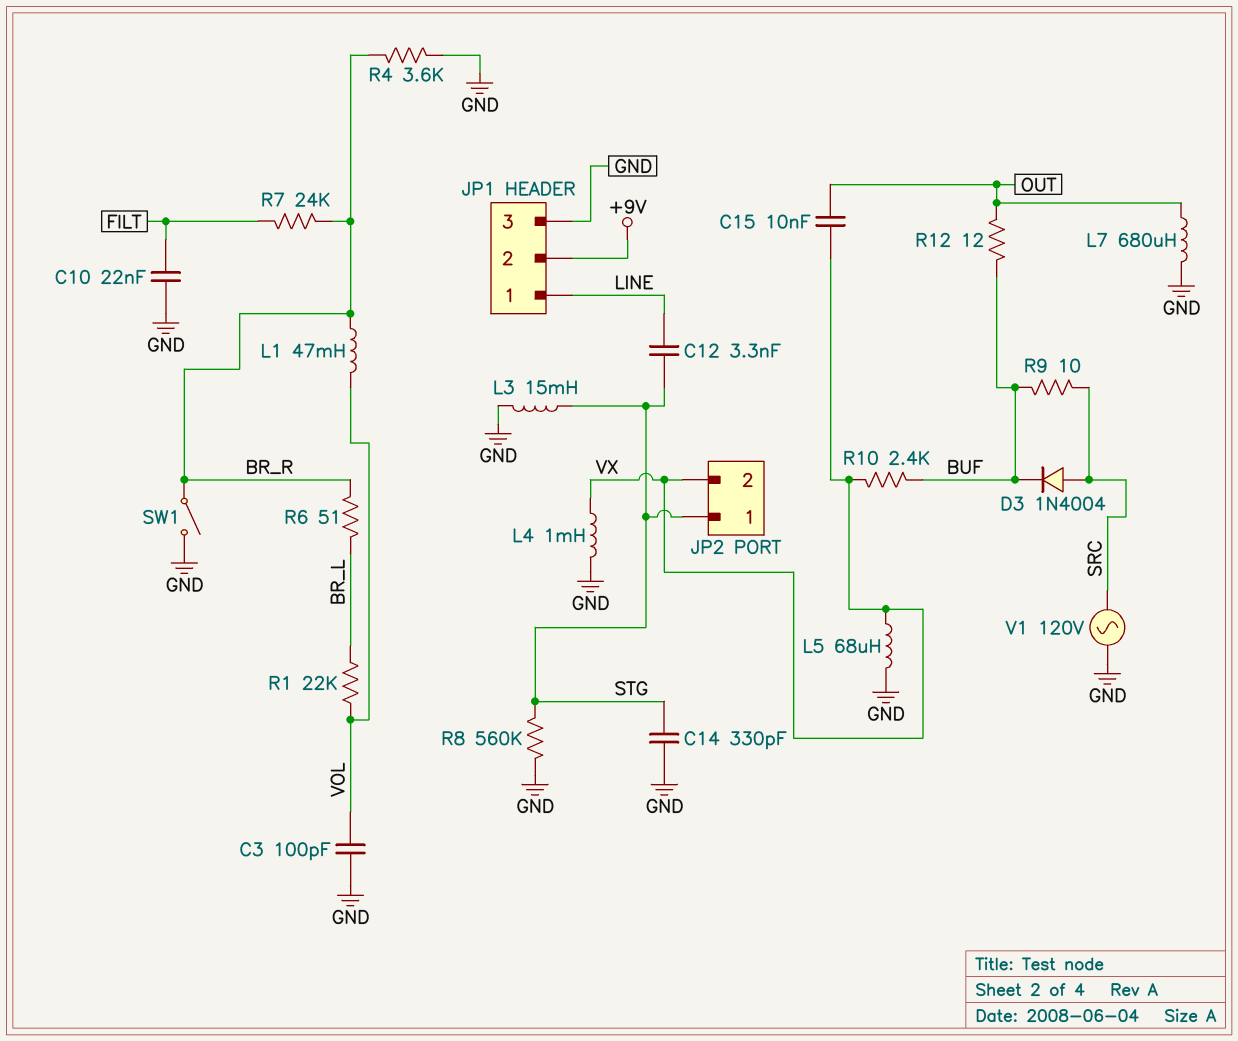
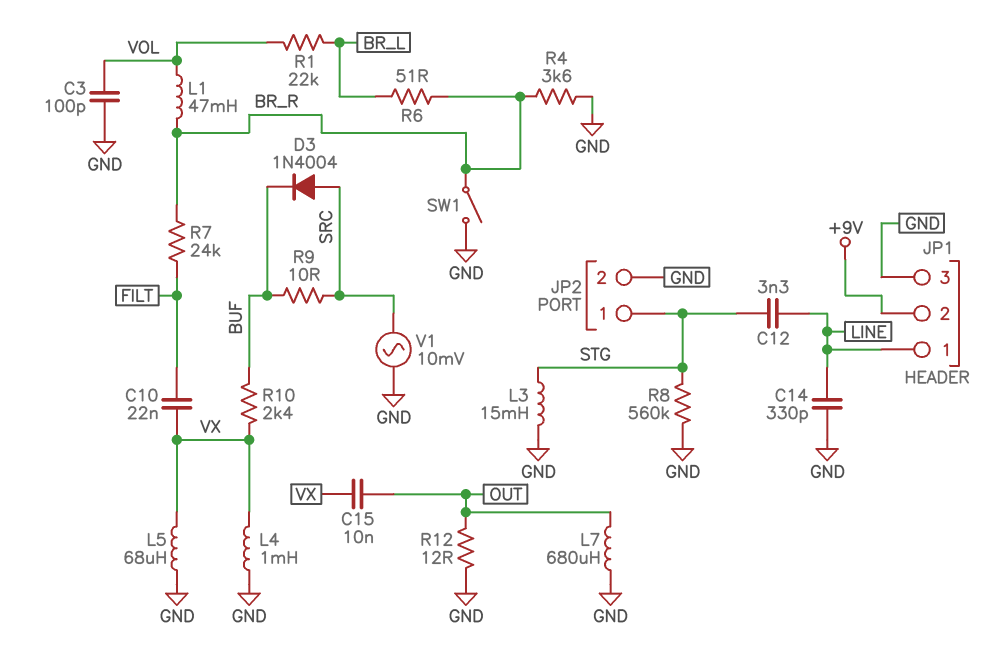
C10: 22nF (FILT, GND) -> 22nF (FILT, VX)
C14: 330pF (GND, STG) -> 330pF (GND, LINE)
JP2 pin 2: VX -> GND
R12: 12 (BUF, OUT) -> 12 (GND, OUT)
V1: AC 120V (GND, SRC) -> AC 10mV (GND, SRC)

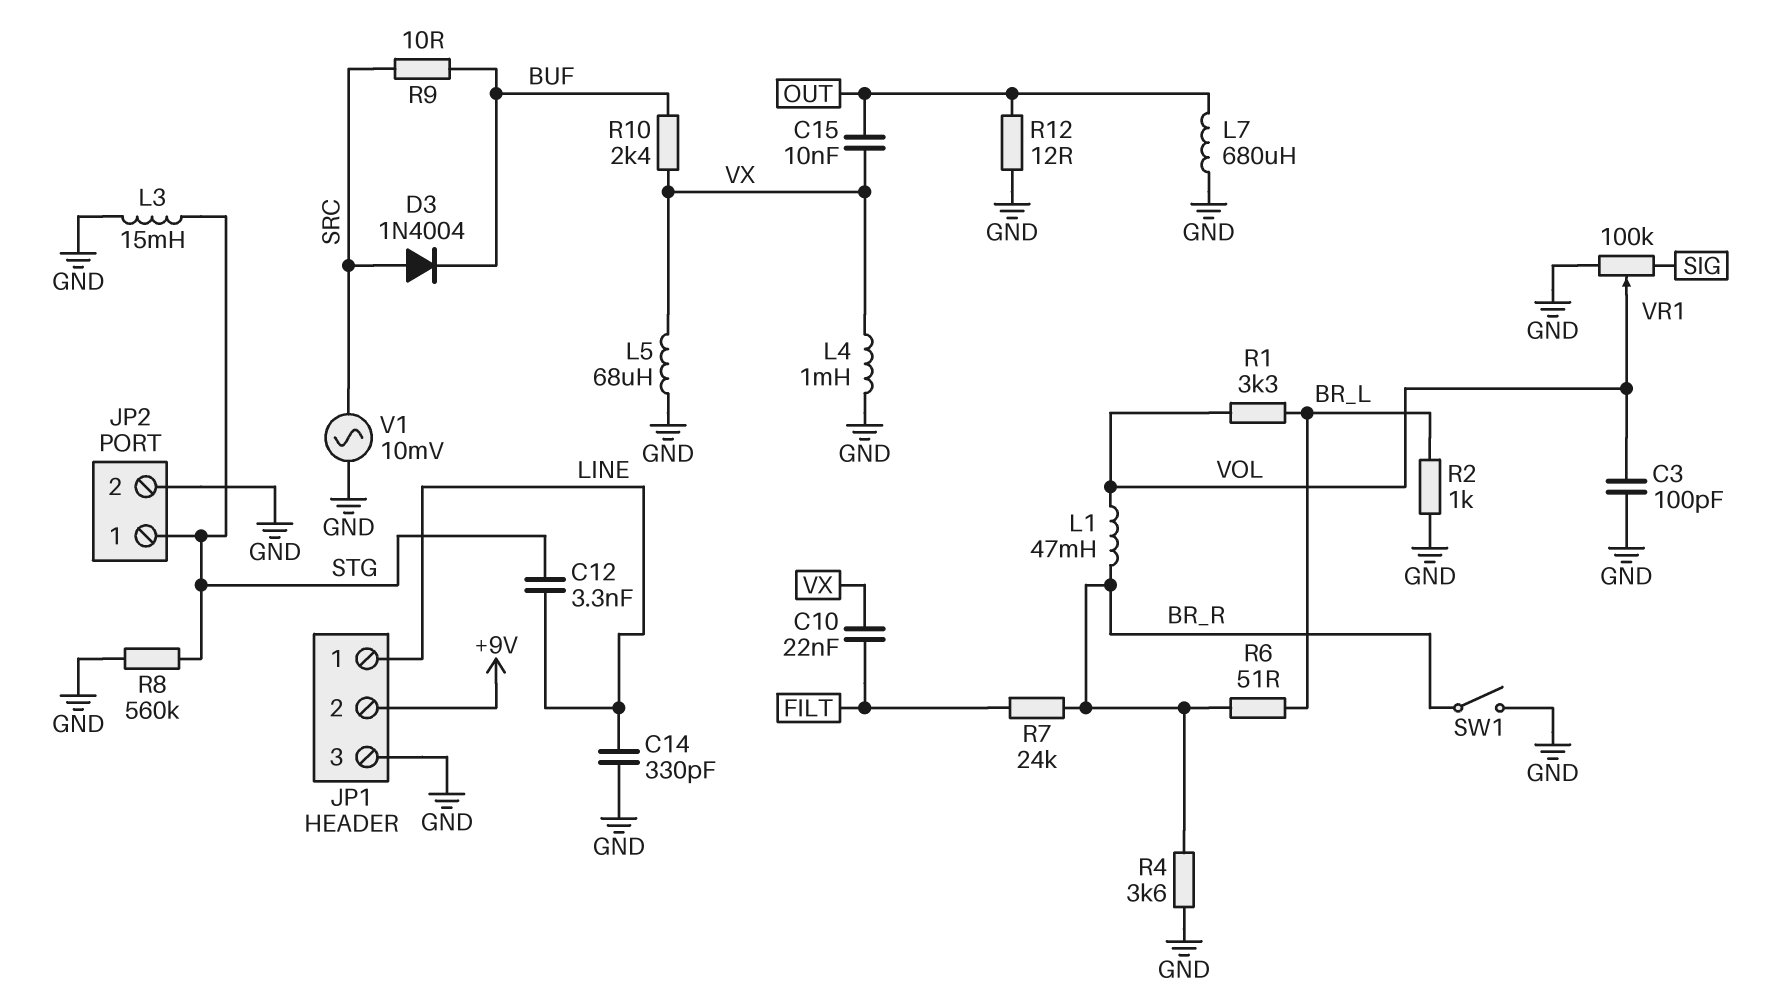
R1: 22k (BR_L, VOL) -> 3.3k (BR_L, VOL)
R2: none -> 1k (BR_L, GND)
VR1: none -> 100k (GND, SIG, wiper VOL)

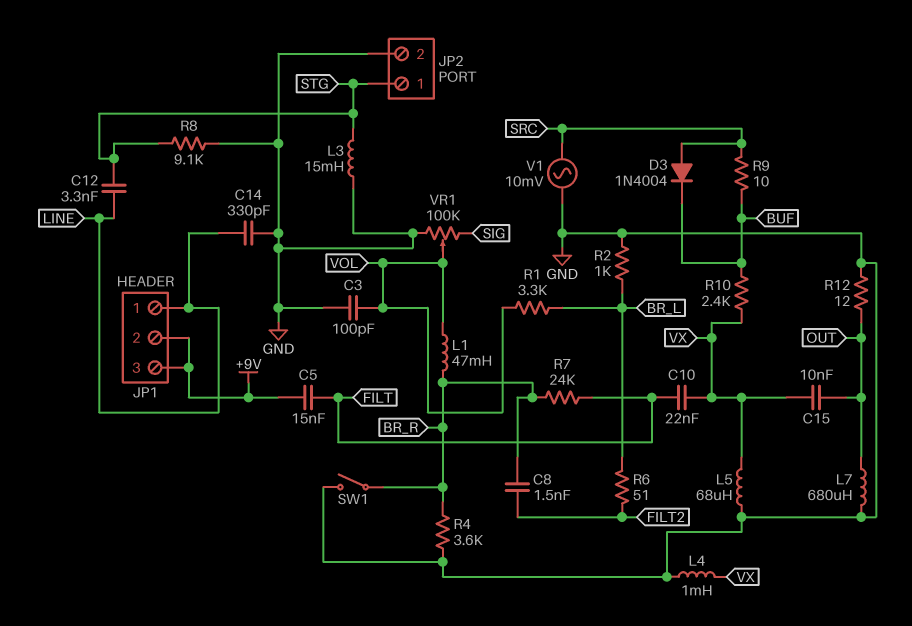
C5: none -> 15nF (+9V, FILT)
C8: none -> 1.5nF (BR_R, FILT2)
JP1 pin 3: GND -> +9V
R6: 51 (BR_L, BR_R) -> 51 (BR_L, FILT2)
R8: 560k (GND, STG) -> 9.1k (GND, STG)

